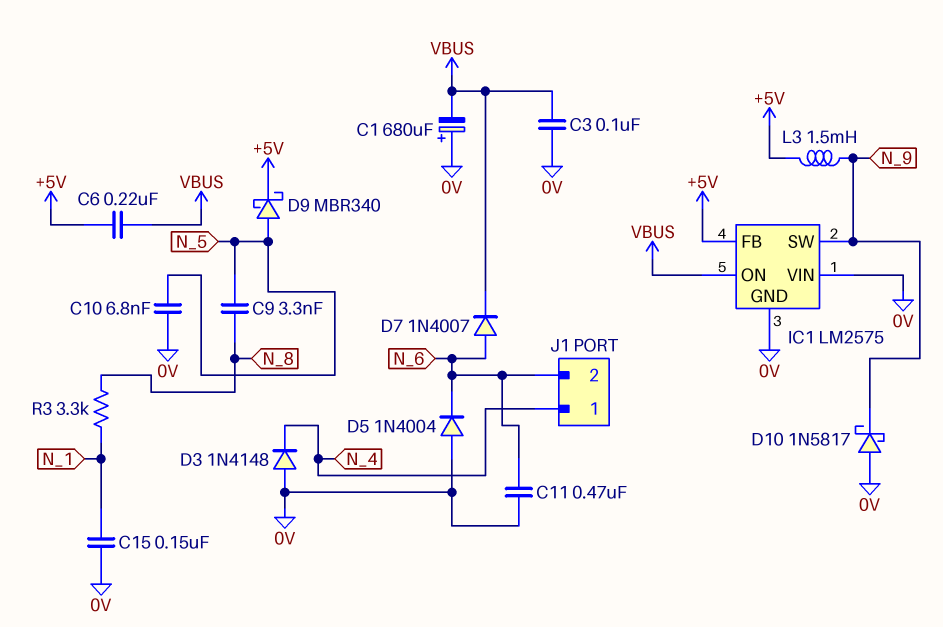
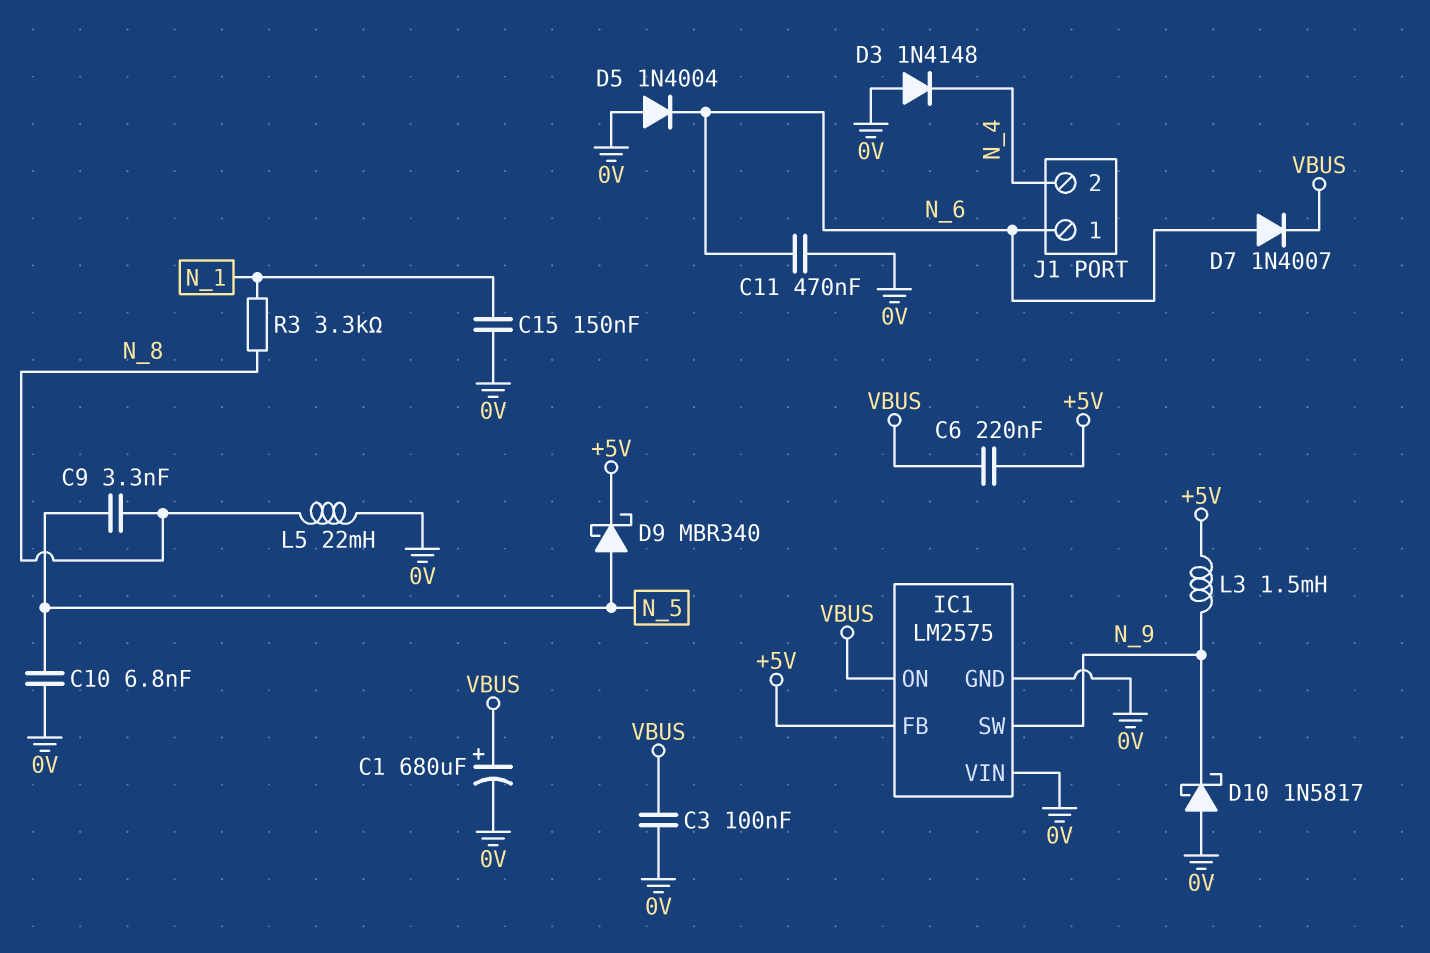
C1: 680uF (plus 0V, minus VBUS) -> 680uF (plus VBUS, minus 0V)
J1 pin 1: N_4 -> N_6
J1 pin 2: N_6 -> N_4
L5: none -> 22mH (0V, N_8)

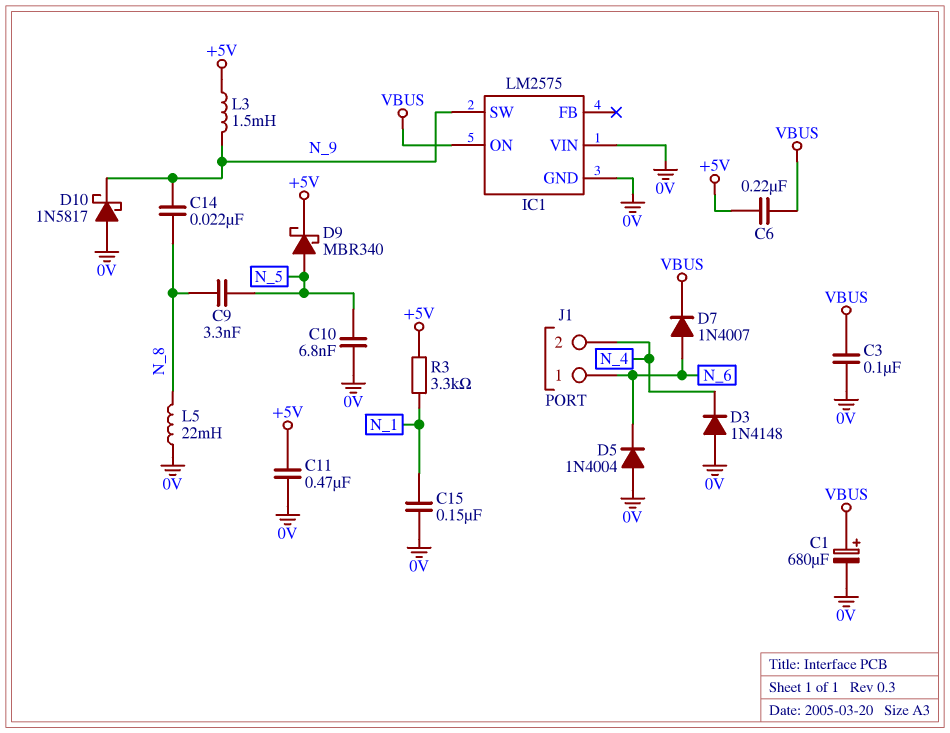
C11: 470nF (0V, N_6) -> 470nF (+5V, 0V)
C14: none -> 22nF (N_8, N_9)
IC1 pin FB: +5V -> none
R3: 3.3k (N_1, N_8) -> 3.3k (+5V, N_1)

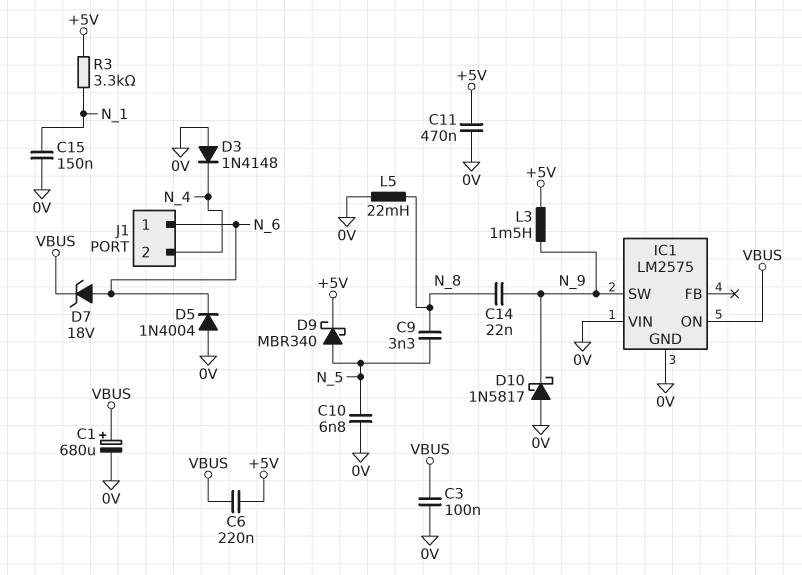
D7: diode 1N4007 (A N_6, K VBUS) -> zener 18V (A N_6, K VBUS)

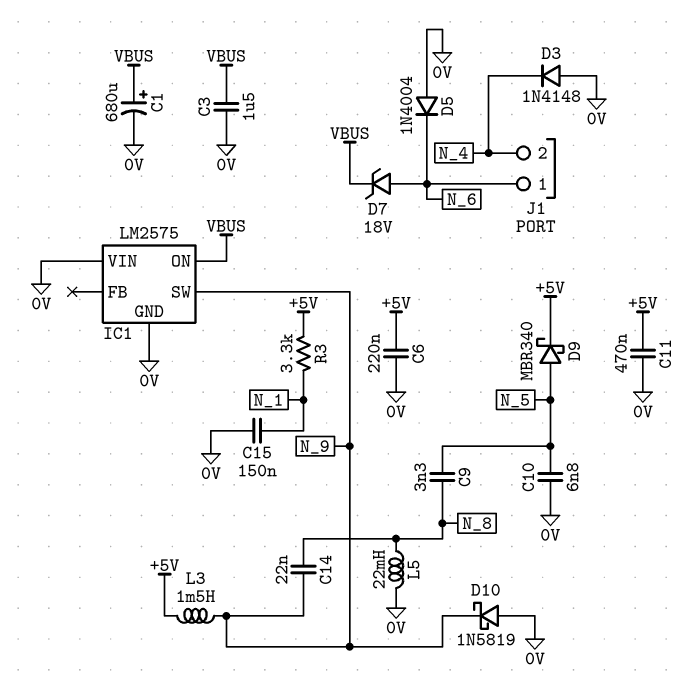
C3: 100nF (0V, VBUS) -> 1.5uF (0V, VBUS)
C6: 220nF (+5V, VBUS) -> 220nF (+5V, 0V)
D10: schottky 1N5817 (A 0V, K N_9) -> schottky 1N5819 (A 0V, K N_9)

